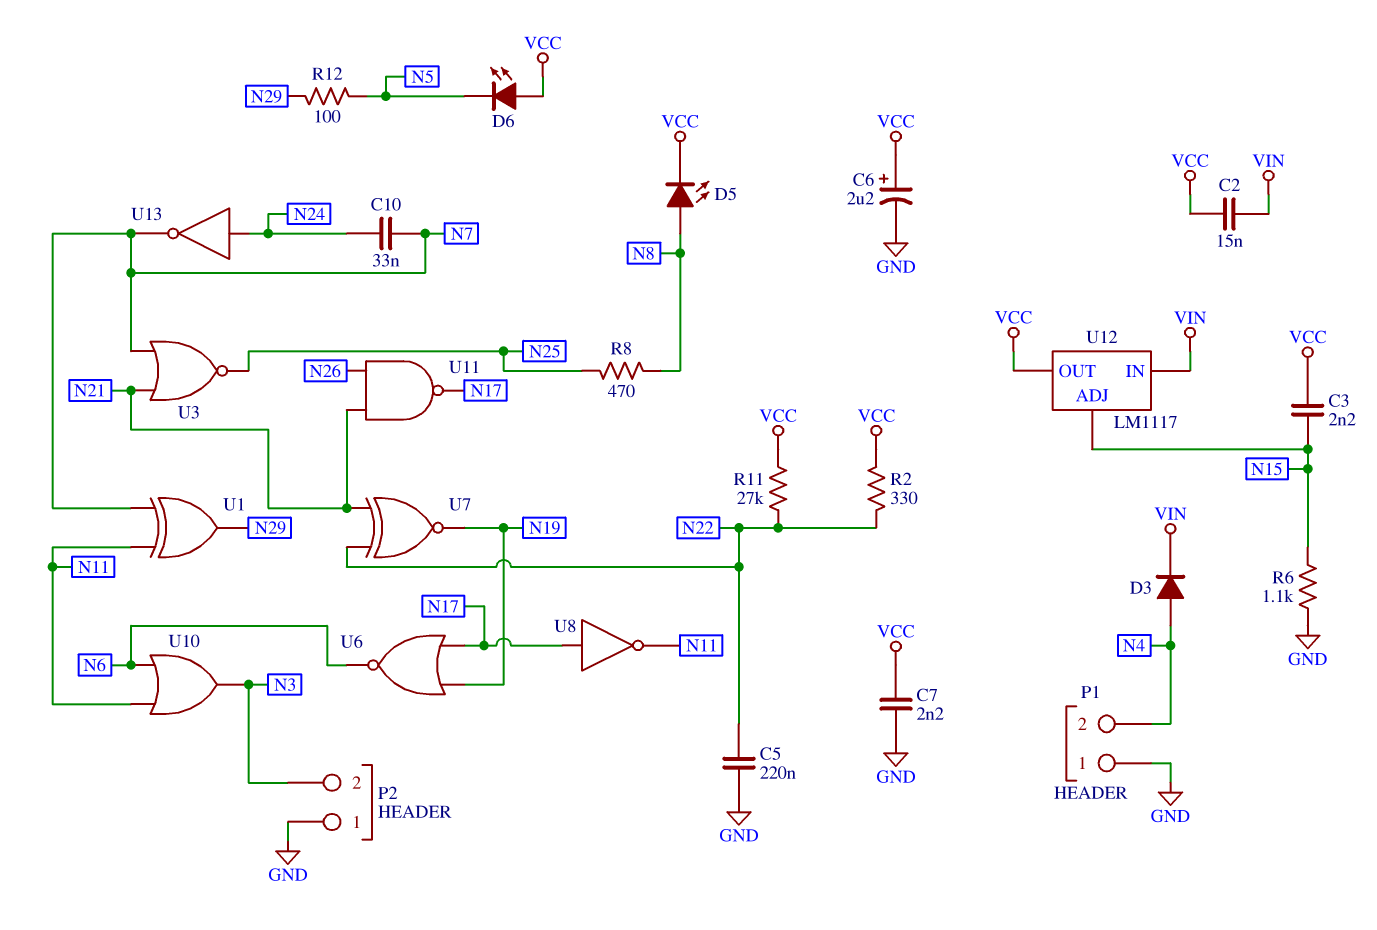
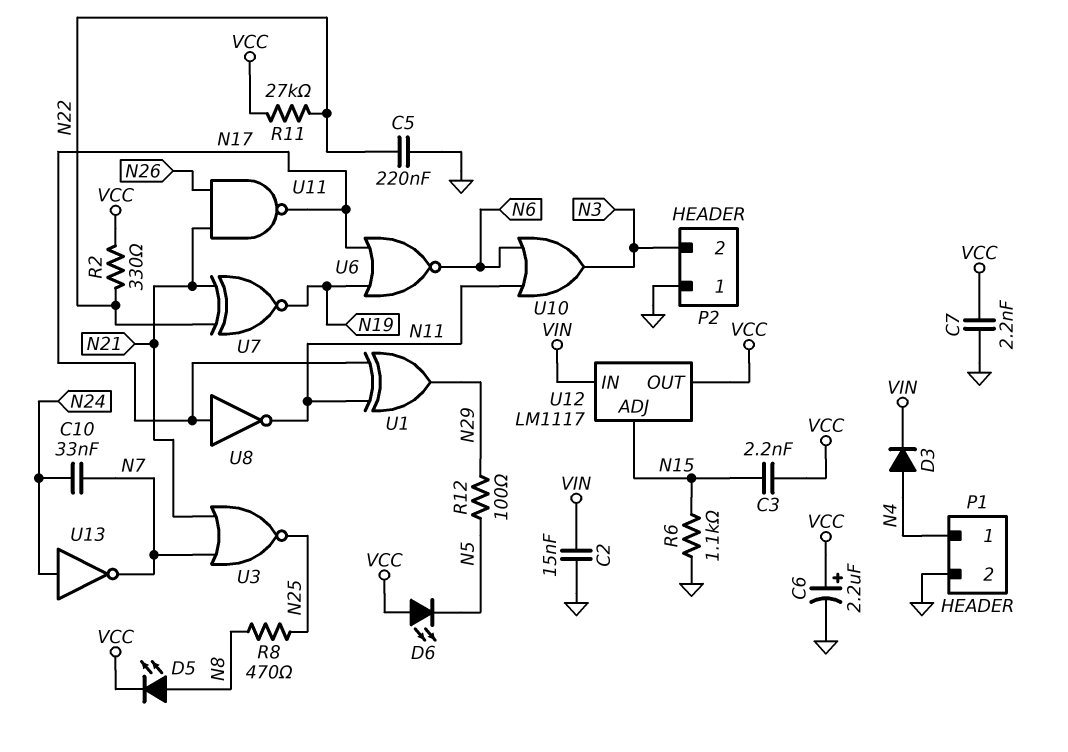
C2: 15nF (VCC, VIN) -> 15nF (GND, VIN)
P1 pin 1: GND -> N4
P1 pin 2: N4 -> GND
U1: XOR (in N7, in N11, out N29) -> XOR (in N11, in N17, out N29)

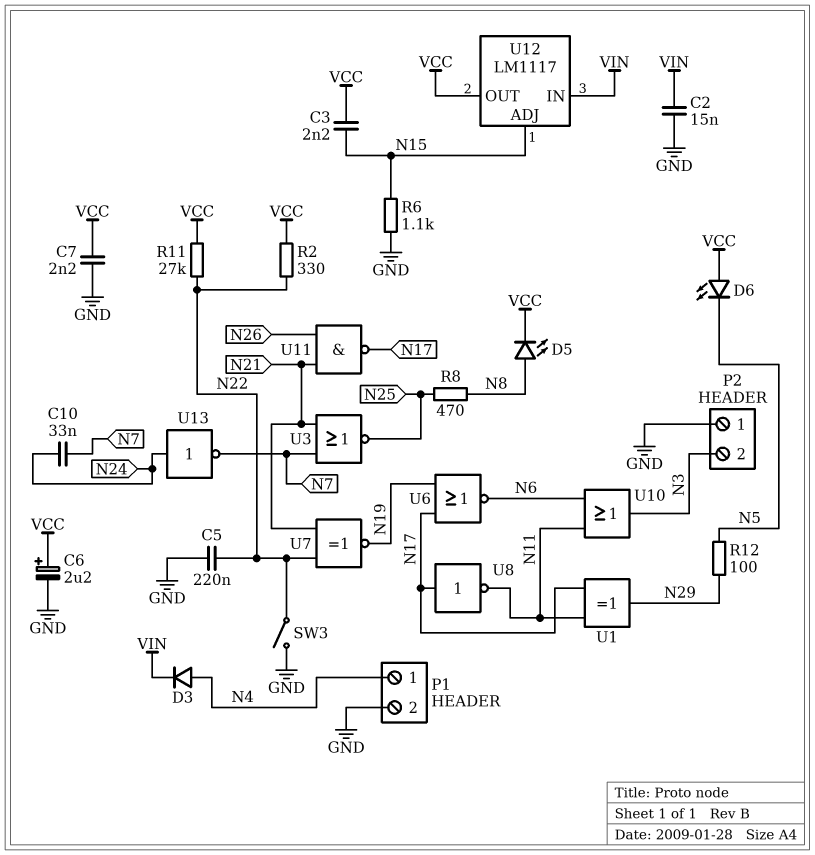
SW3: none -> switch (GND, N22)

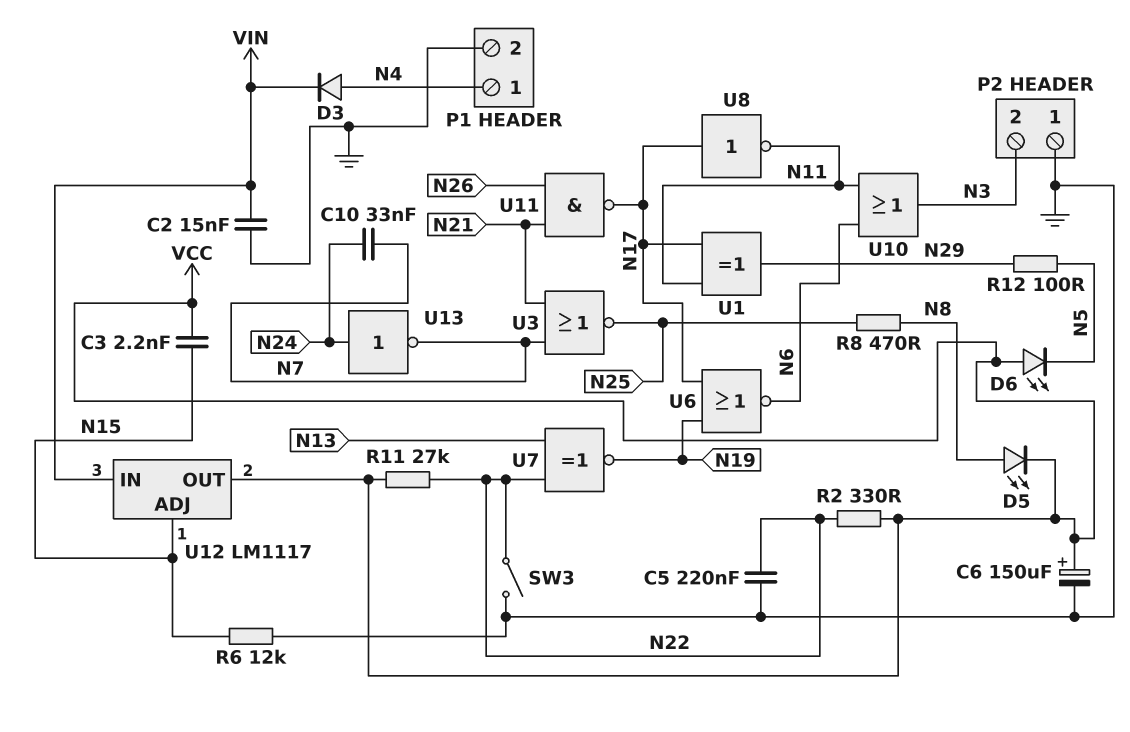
C6: 2.2uF (plus VCC, minus GND) -> 150uF (plus VCC, minus GND)
C7: 2.2nF (GND, VCC) -> none
R6: 1.1k (GND, N15) -> 12k (GND, N15)
U7: XNOR (in N21, in N22, out N19) -> XNOR (in N13, in N22, out N19)

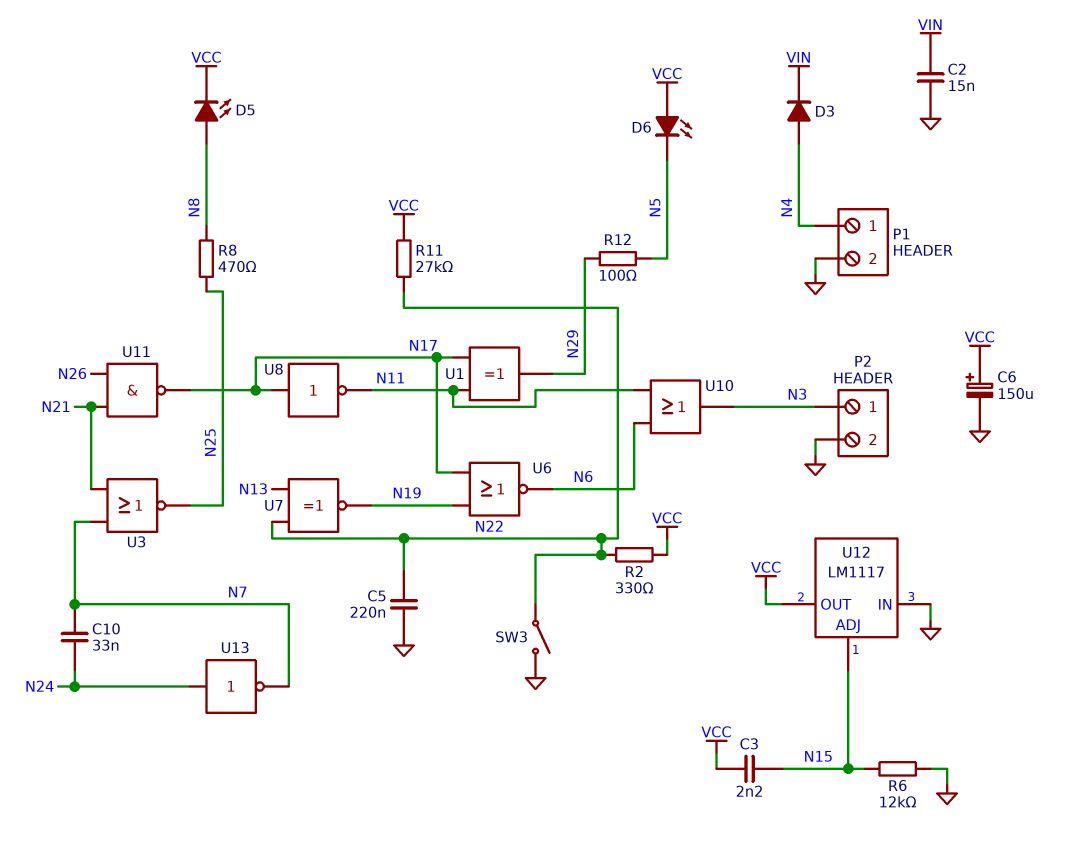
P2 pin 1: GND -> N3
P2 pin 2: N3 -> GND
U12 pin IN: VIN -> GND

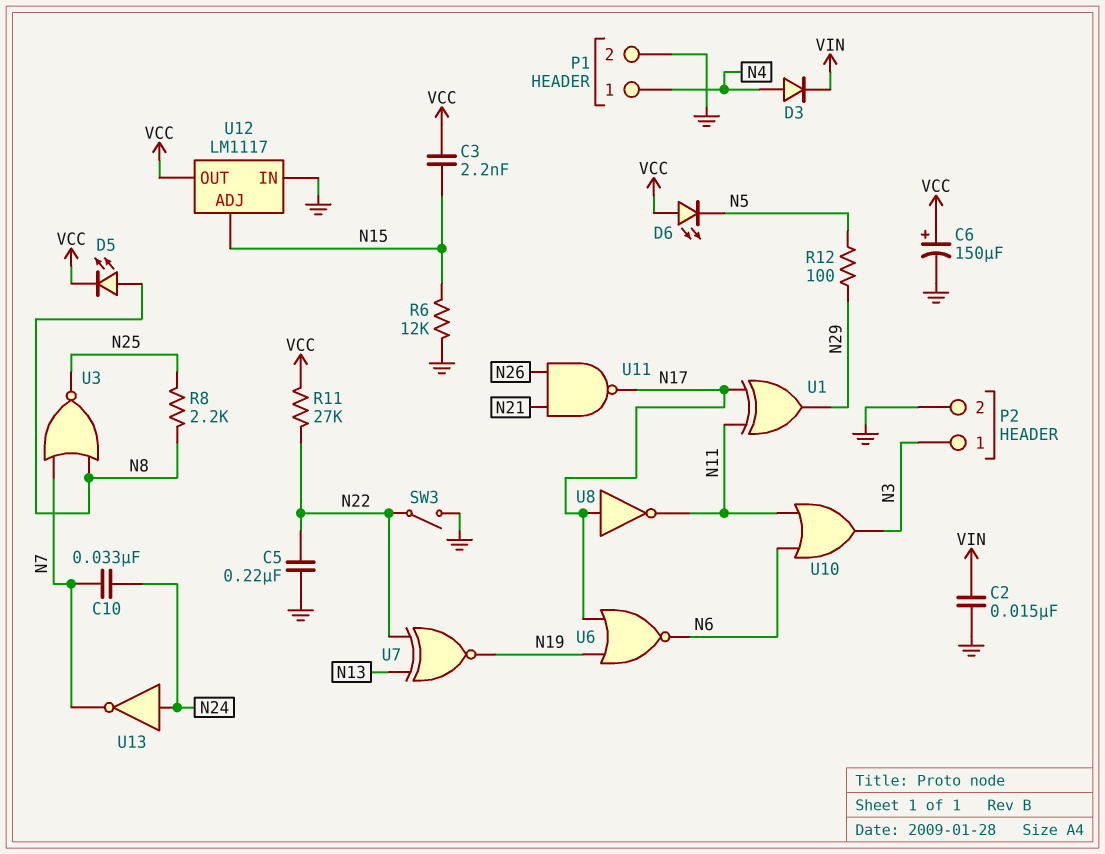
R2: 330 (N22, VCC) -> none
R8: 470 (N8, N25) -> 2.2k (N8, N25)
U3: NOR (in N7, in N21, out N25) -> NOR (in N7, in N8, out N25)

